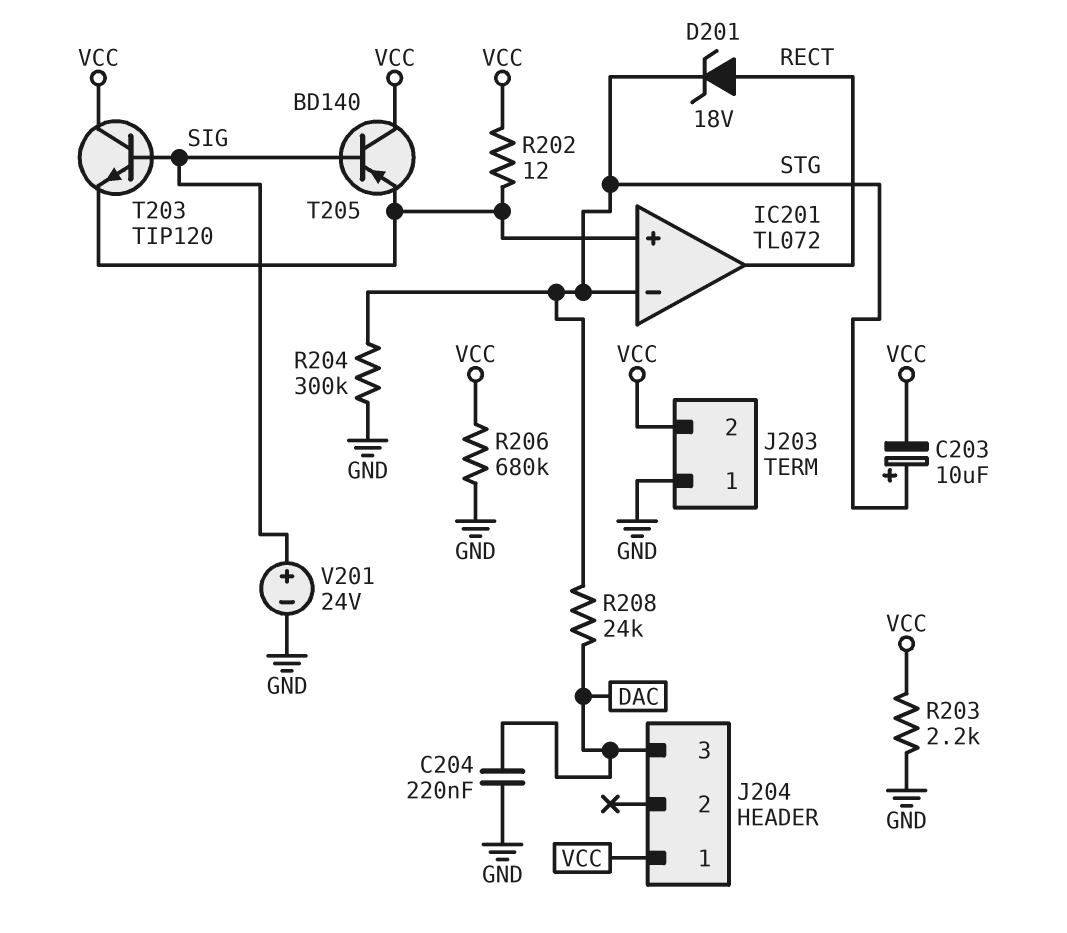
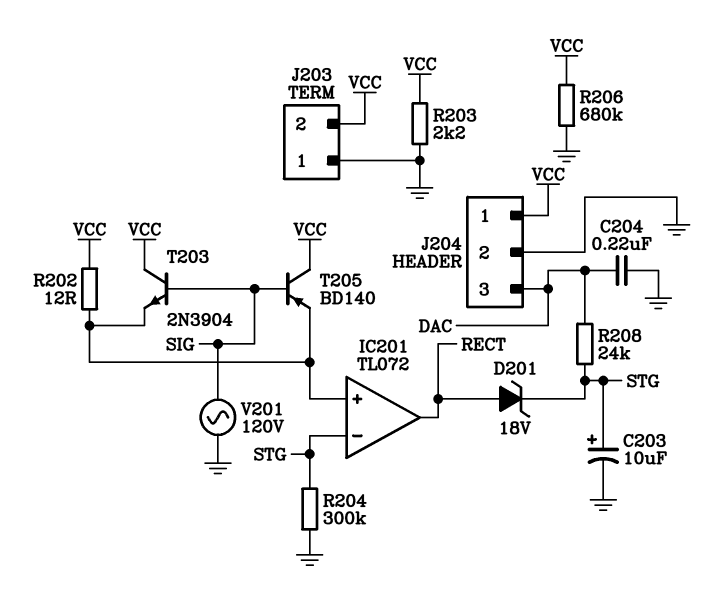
C203: 10uF (plus STG, minus VCC) -> 10uF (plus STG, minus GND)
J204 pin 2: none -> GND
T203: NPN TIP120 (B SIG, C VCC, E IC201/in+) -> NPN 2N3904 (B SIG, C VCC, E IC201/in+)
V201: 24V (plus SIG, minus GND) -> AC 120V (GND, SIG)

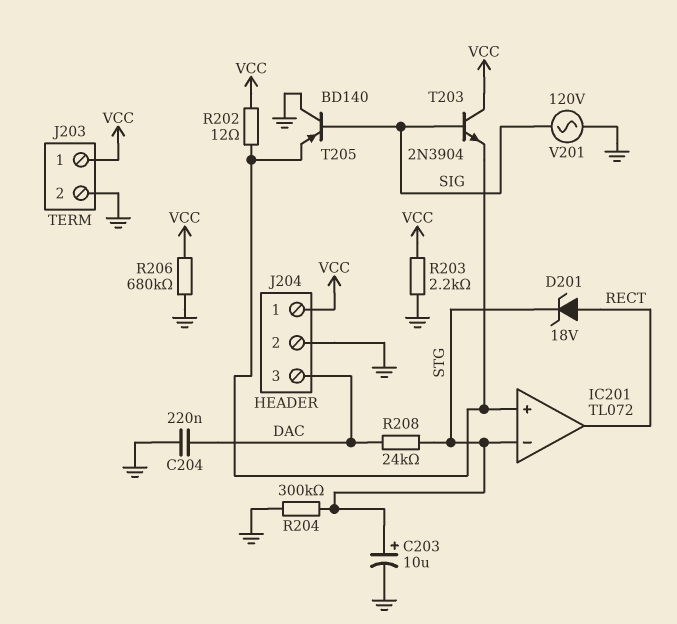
J203 pin 1: GND -> VCC
J203 pin 2: VCC -> GND
T205: PNP BD140 (B SIG, C VCC, E IC201/in+) -> PNP BD140 (B SIG, C GND, E IC201/in+)

